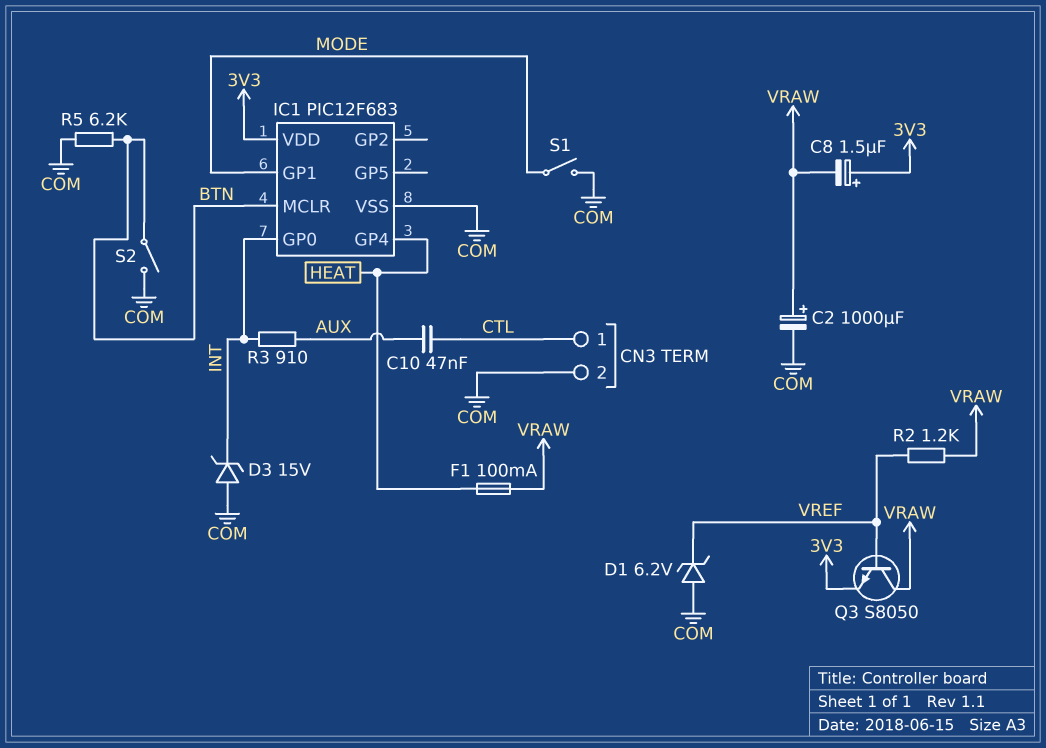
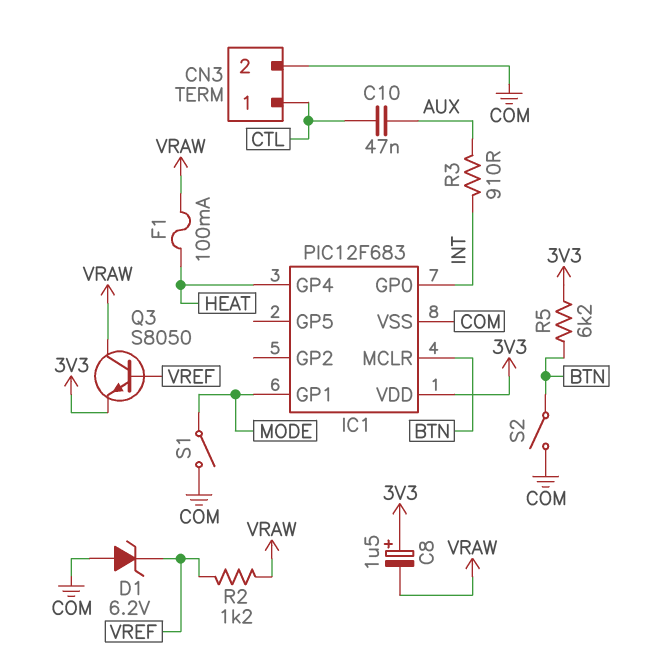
C2: 1000uF (plus VRAW, minus COM) -> none
D3: zener 15V (A COM, K INT) -> none
R5: 6.2k (BTN, COM) -> 6.2k (3V3, BTN)

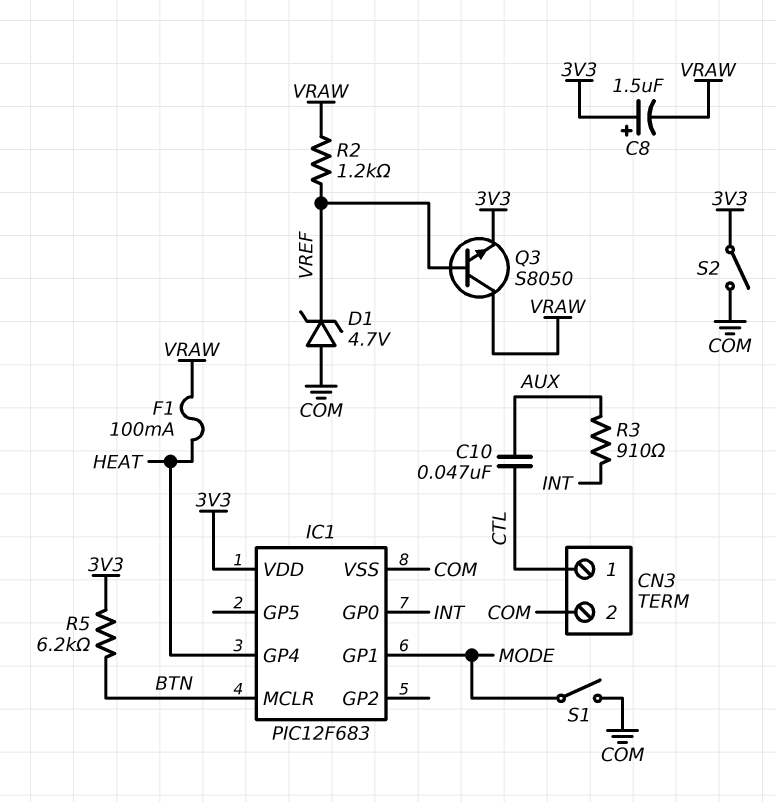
D1: zener 6.2V (A COM, K VREF) -> zener 4.7V (A COM, K VREF)
S2: switch (BTN, COM) -> switch (3V3, COM)

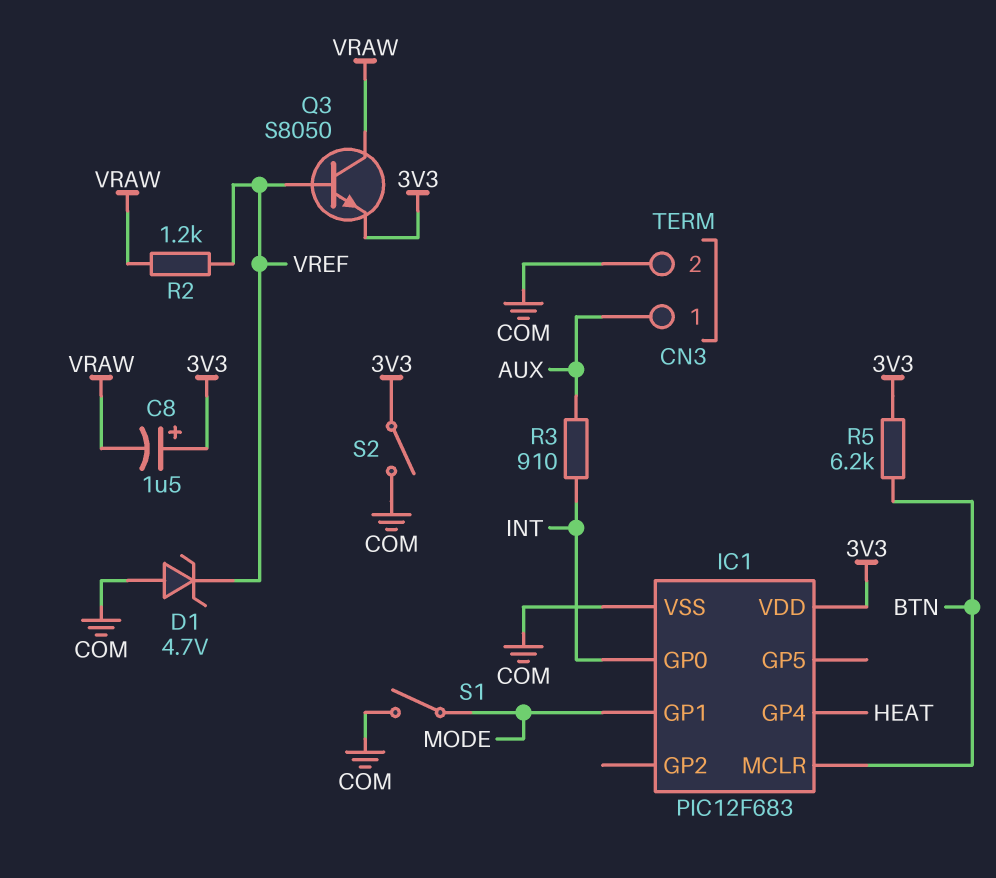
C10: 47nF (AUX, CTL) -> none
CN3 pin 1: CTL -> AUX
F1: 100mA (HEAT, VRAW) -> none

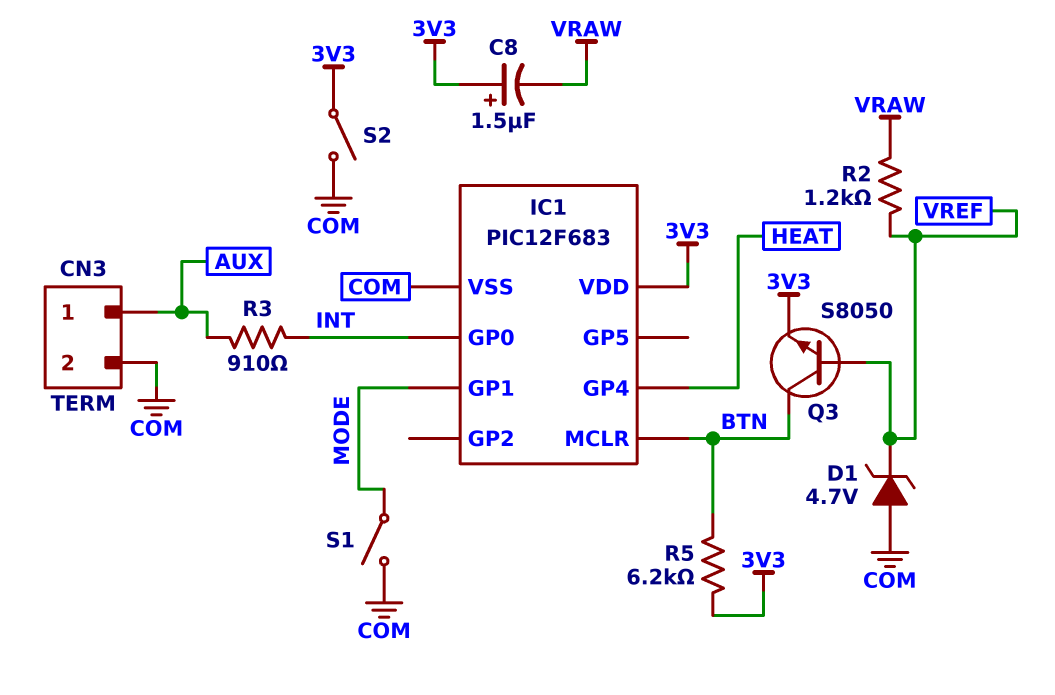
Q3: NPN S8050 (B VREF, C VRAW, E 3V3) -> NPN S8050 (B VREF, C BTN, E 3V3)

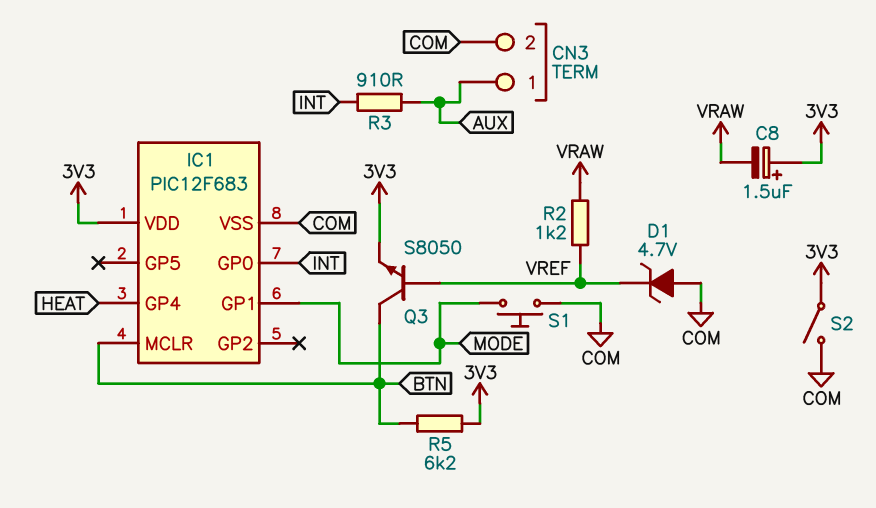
S1: switch (COM, MODE) -> button (COM, MODE)

